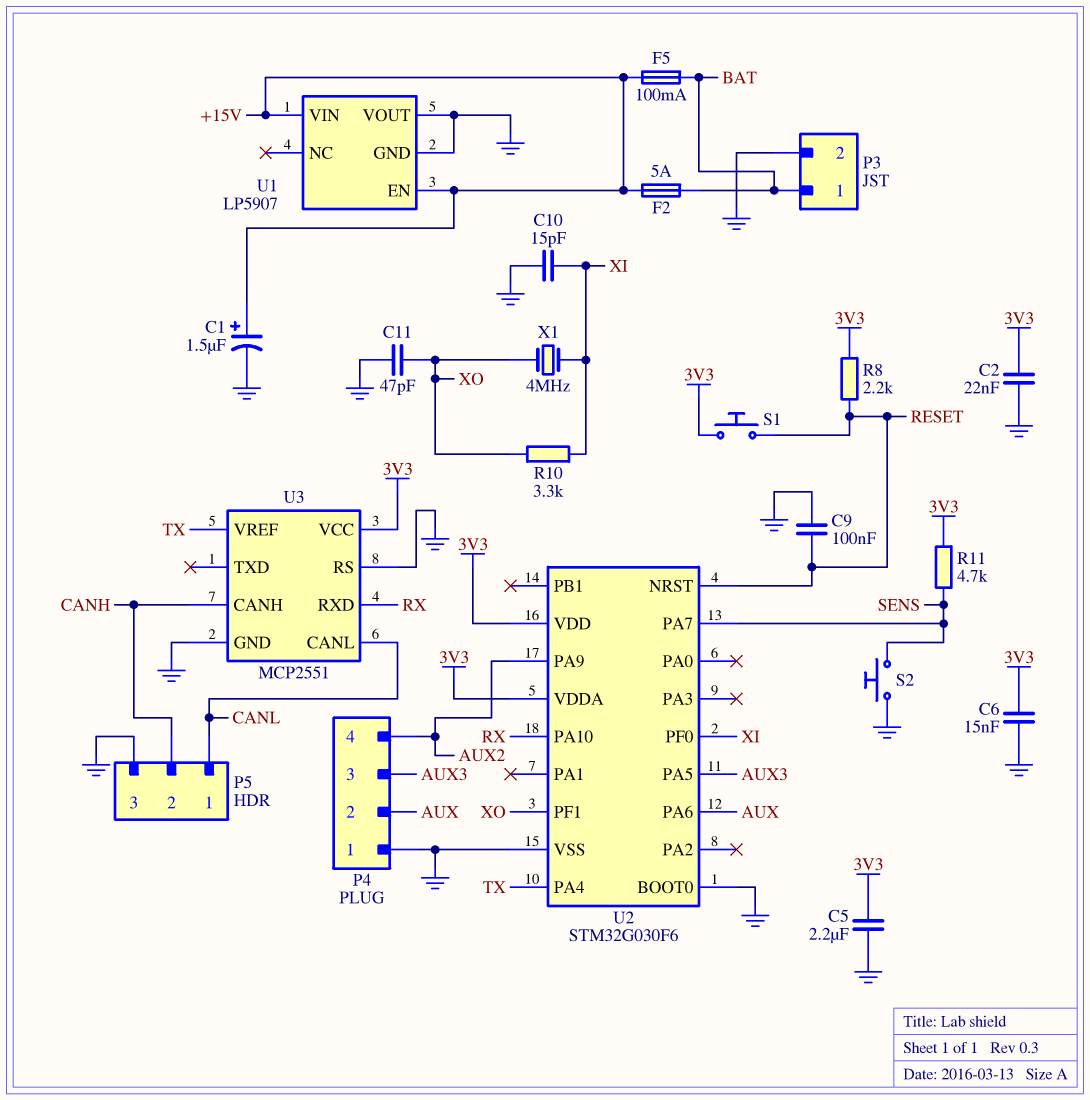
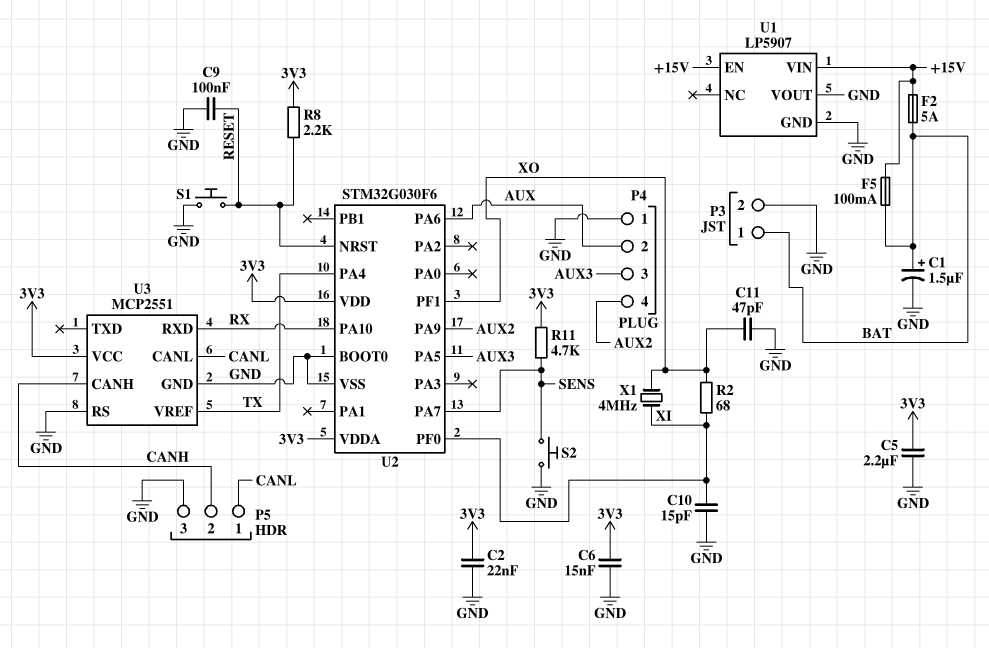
C1: 1.5uF (plus +15V, minus GND) -> 1.5uF (plus BAT, minus GND)
R2: none -> 68 (XI, XO)
R10: 3.3k (XI, XO) -> none
S1: button (3V3, RESET) -> button (GND, RESET)

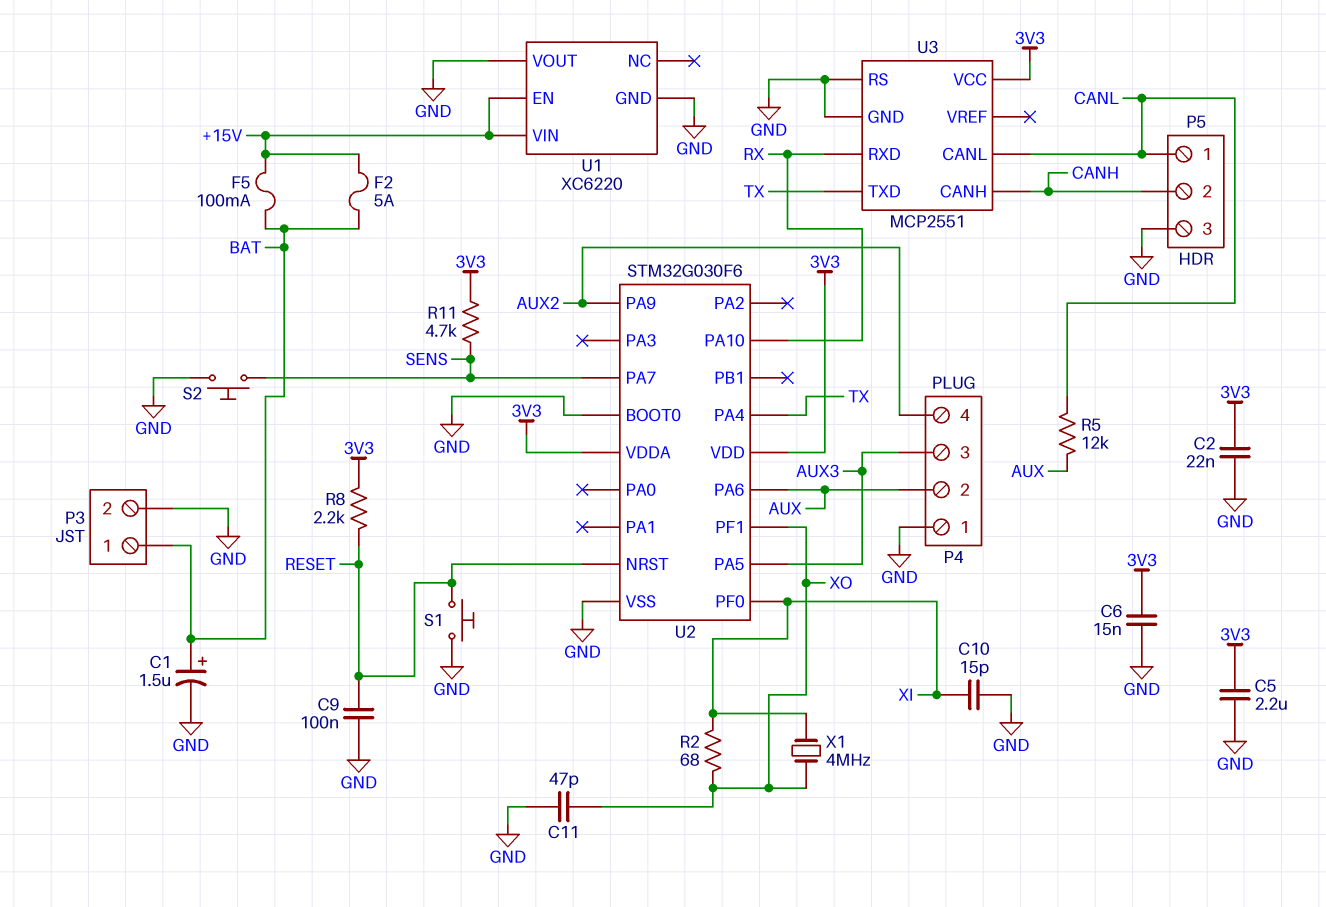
R5: none -> 12k (AUX, CANL)
U1: LP5907 -> XC6220
U3 pin TXD: none -> TX
U3 pin VREF: TX -> none

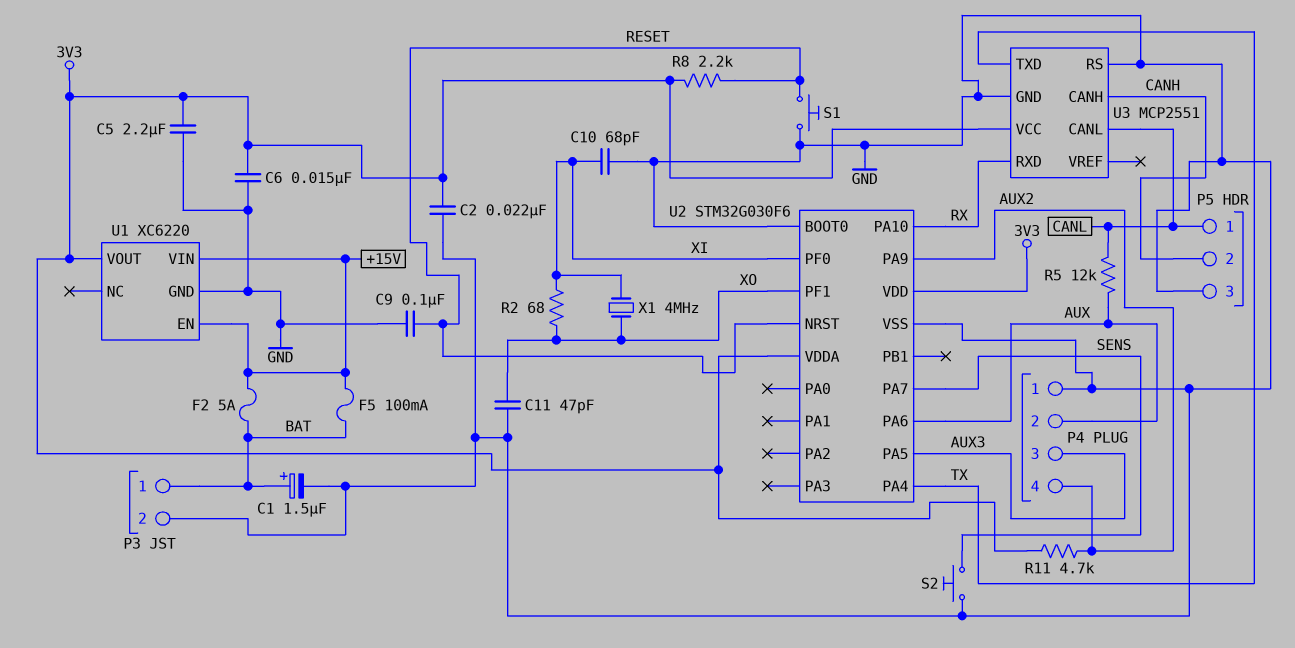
C10: 15pF (GND, XI) -> 68pF (GND, XI)
R11: 4.7k (3V3, SENS) -> 4.7k (3V3, AUX2)
U1 pin VOUT: GND -> 3V3

